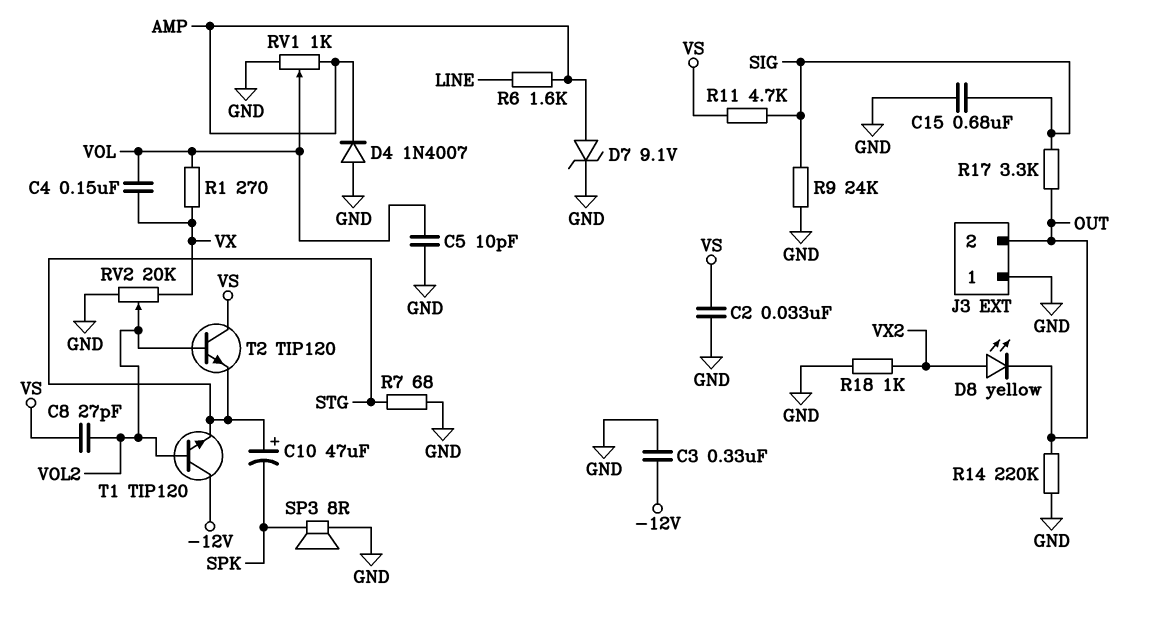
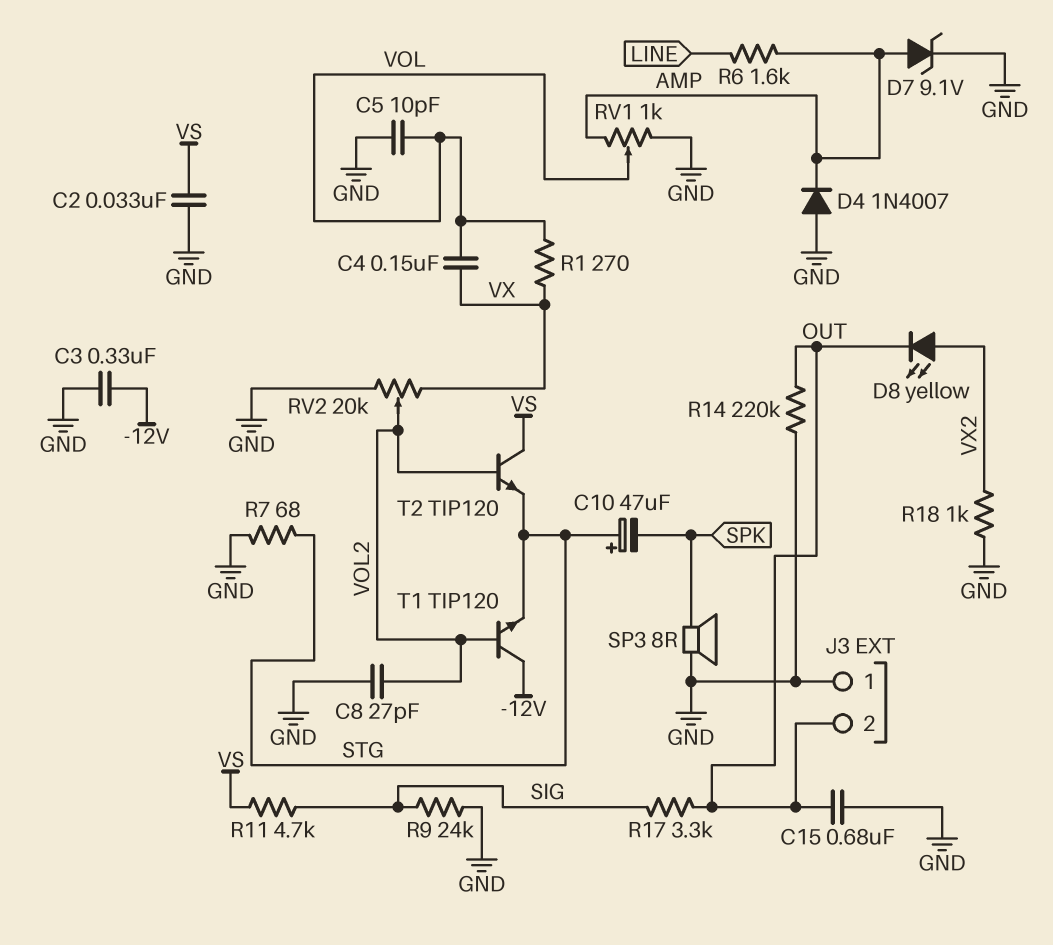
C8: 27pF (VOL2, VS) -> 27pF (GND, VOL2)
C15: 680nF (GND, SIG) -> 680nF (GND, OUT)

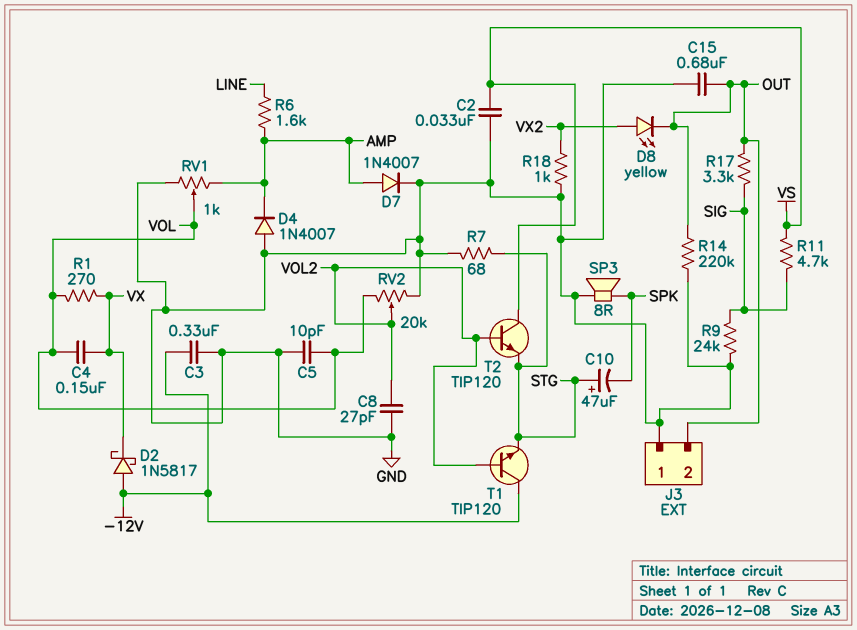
D2: none -> schottky 1N5817 (A -12V, K VX)
D7: zener 9.1V (A AMP, K GND) -> diode 1N4007 (A AMP, K GND)
RV2: 20k (GND, VX, wiper VOL2) -> 20k (GND, VOL, wiper VOL2)

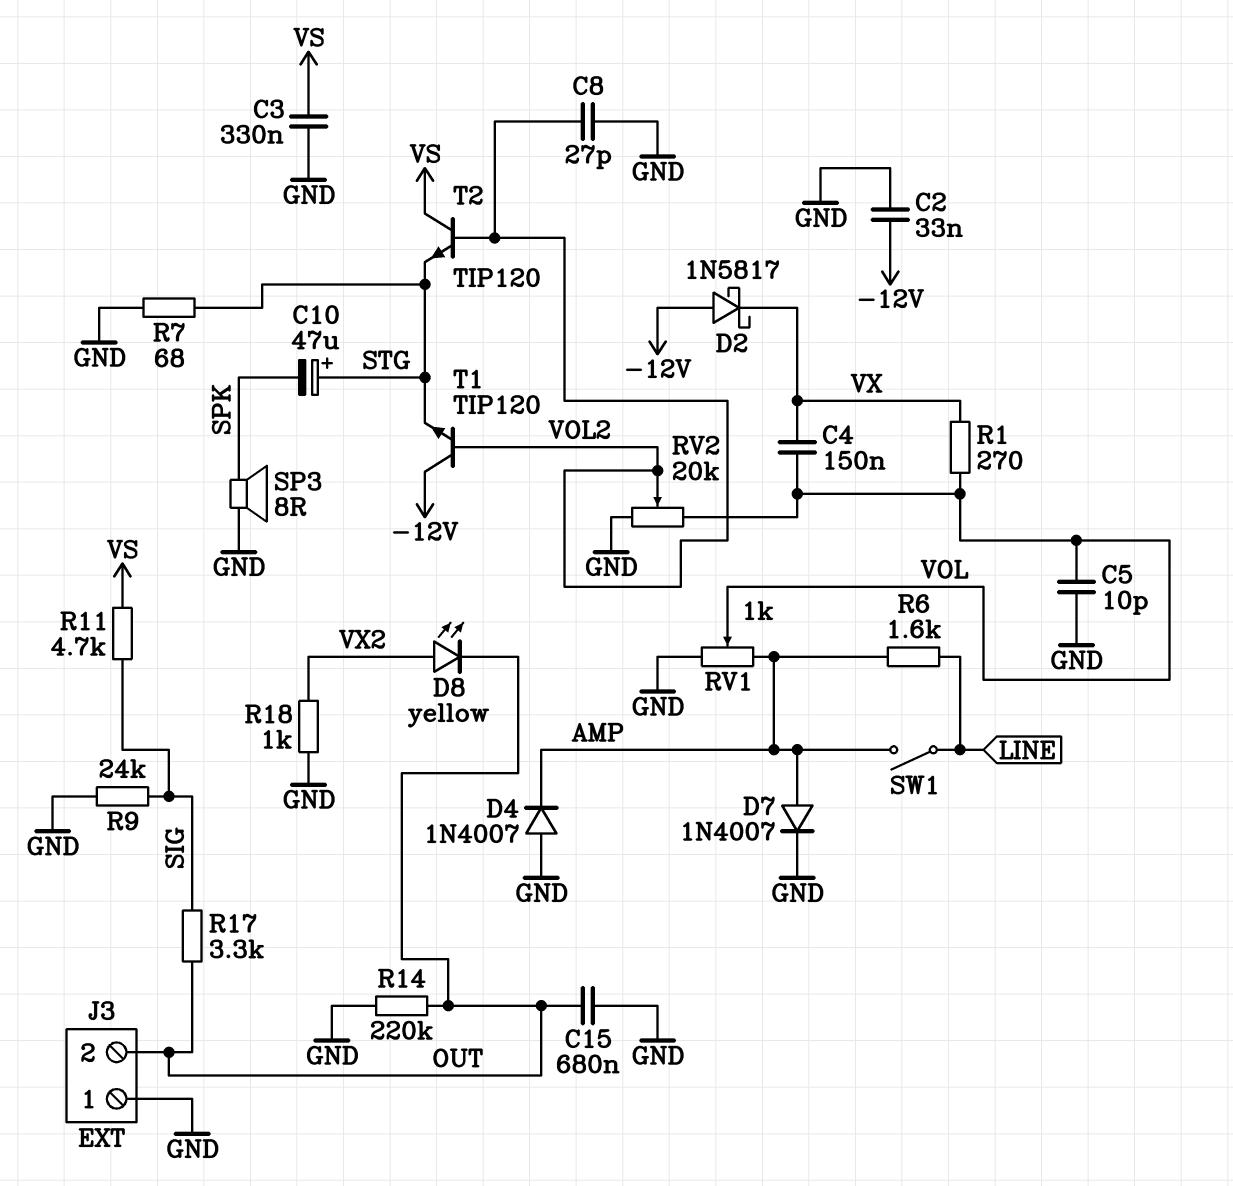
C2: 33nF (GND, VS) -> 33nF (-12V, GND)
C3: 330nF (-12V, GND) -> 330nF (GND, VS)
SW1: none -> switch (AMP, LINE)

